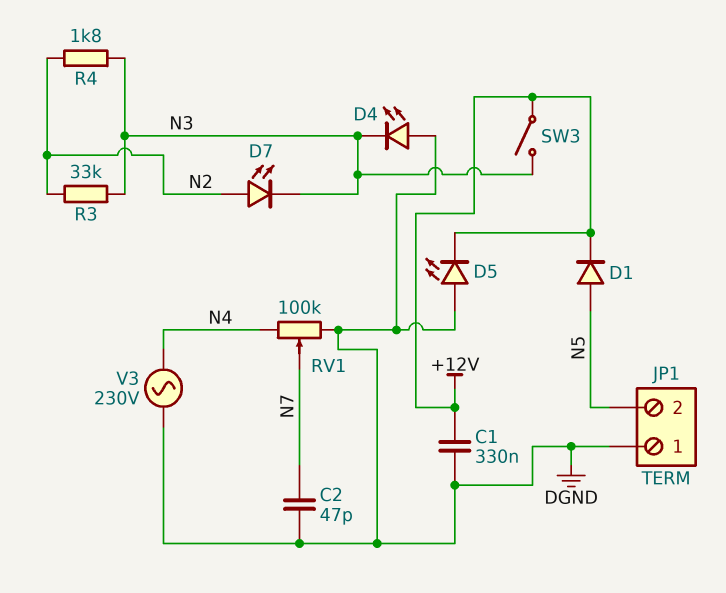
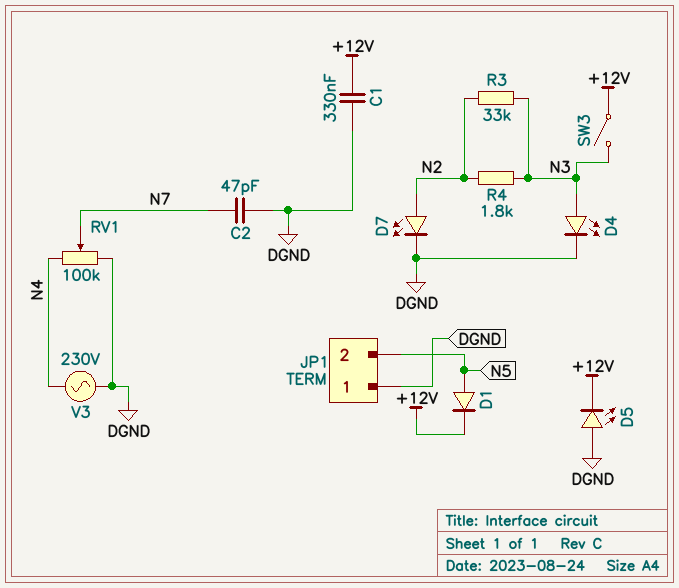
D4: LED (A DGND, K N3) -> LED (A N3, K DGND)
D7: LED (A N2, K N3) -> LED (A N2, K DGND)

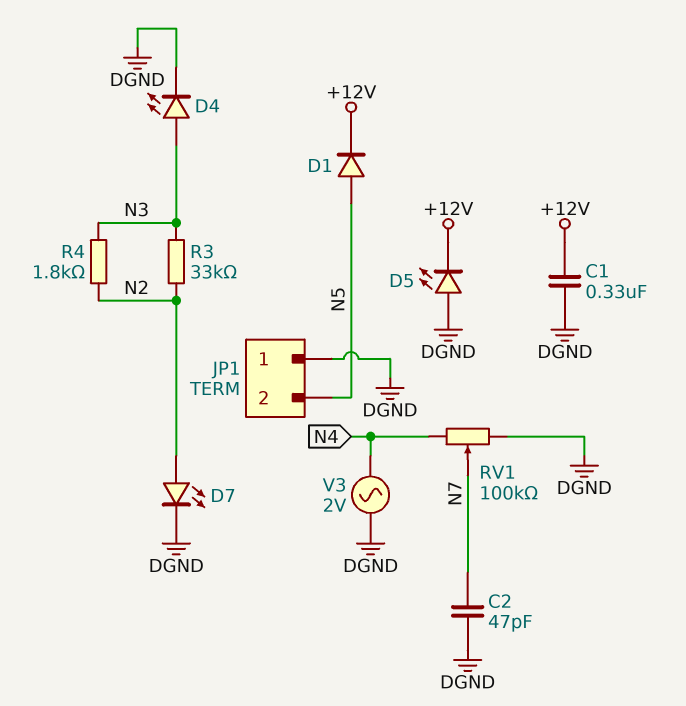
SW3: switch (+12V, N3) -> none
V3: AC 230V (DGND, N4) -> AC 2V (DGND, N4)

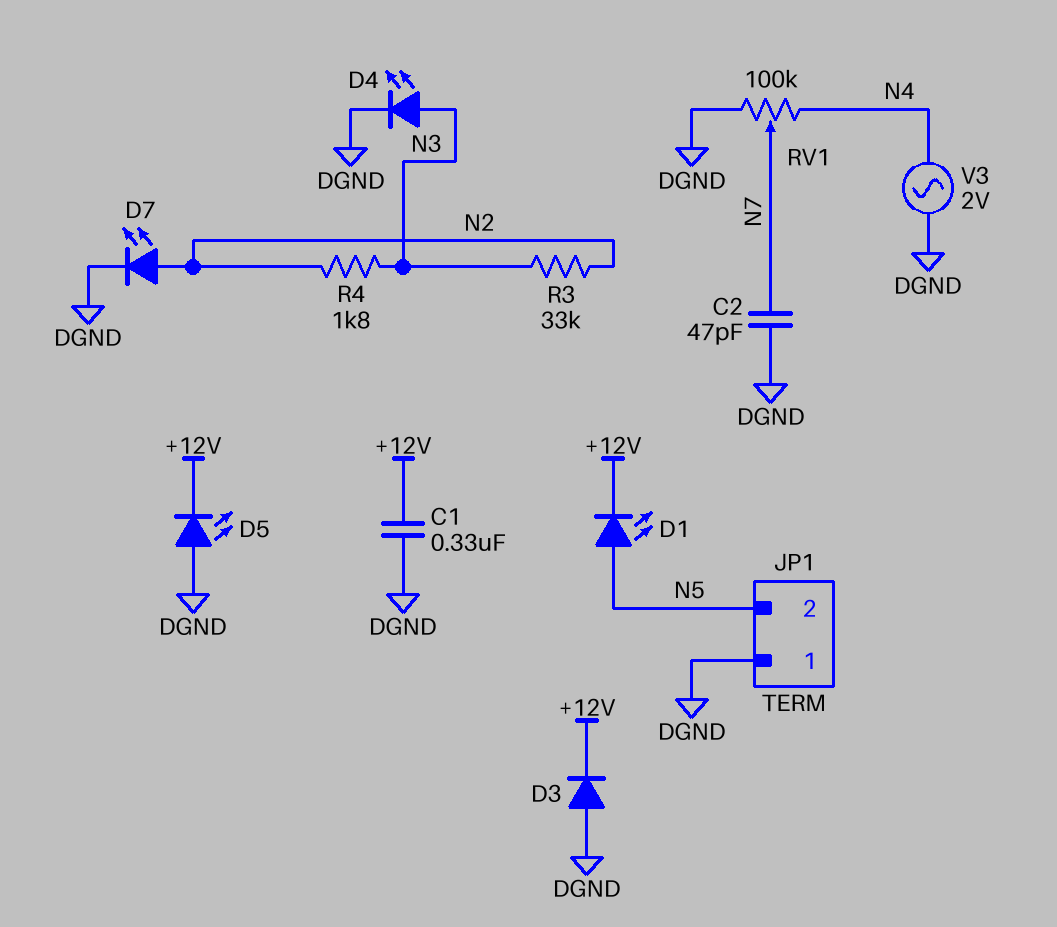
D1: diode (A N5, K +12V) -> LED (A N5, K +12V)
D3: none -> diode (A DGND, K +12V)

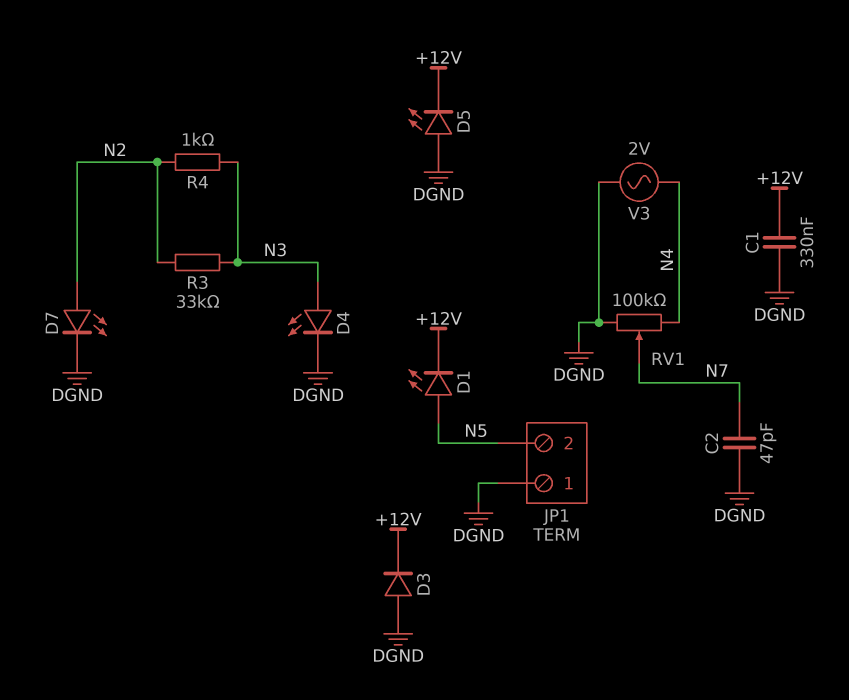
R4: 1.8k (N2, N3) -> 1k (N2, N3)

